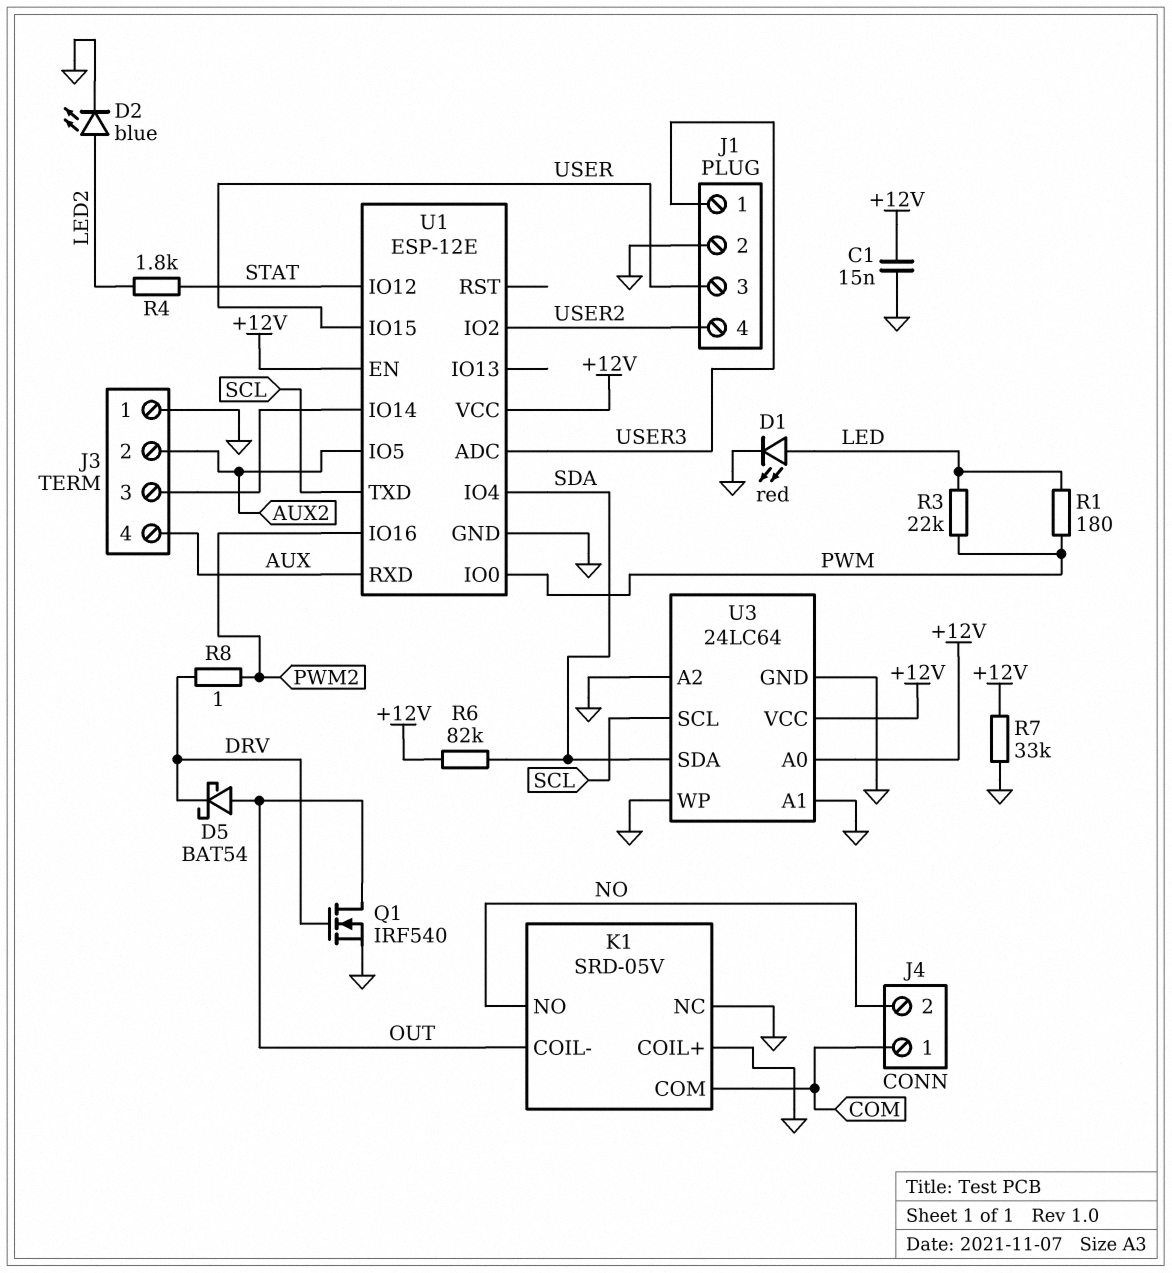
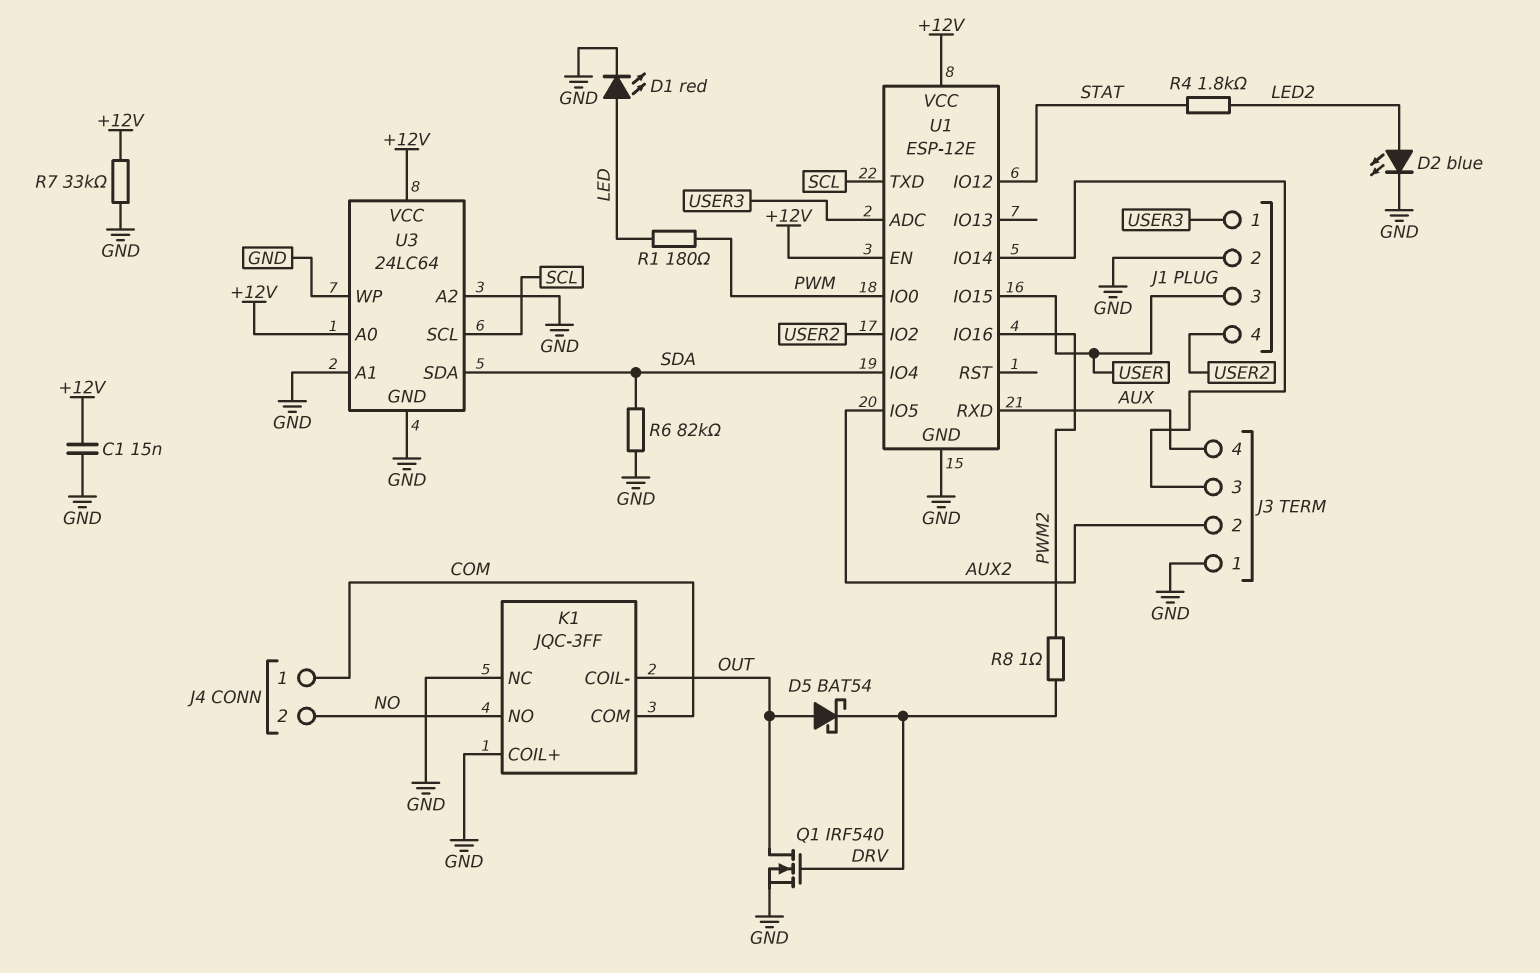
K1: SRD-05V -> JQC-3FF
R3: 22k (LED, PWM) -> none
R6: 82k (+12V, SDA) -> 82k (GND, SDA)

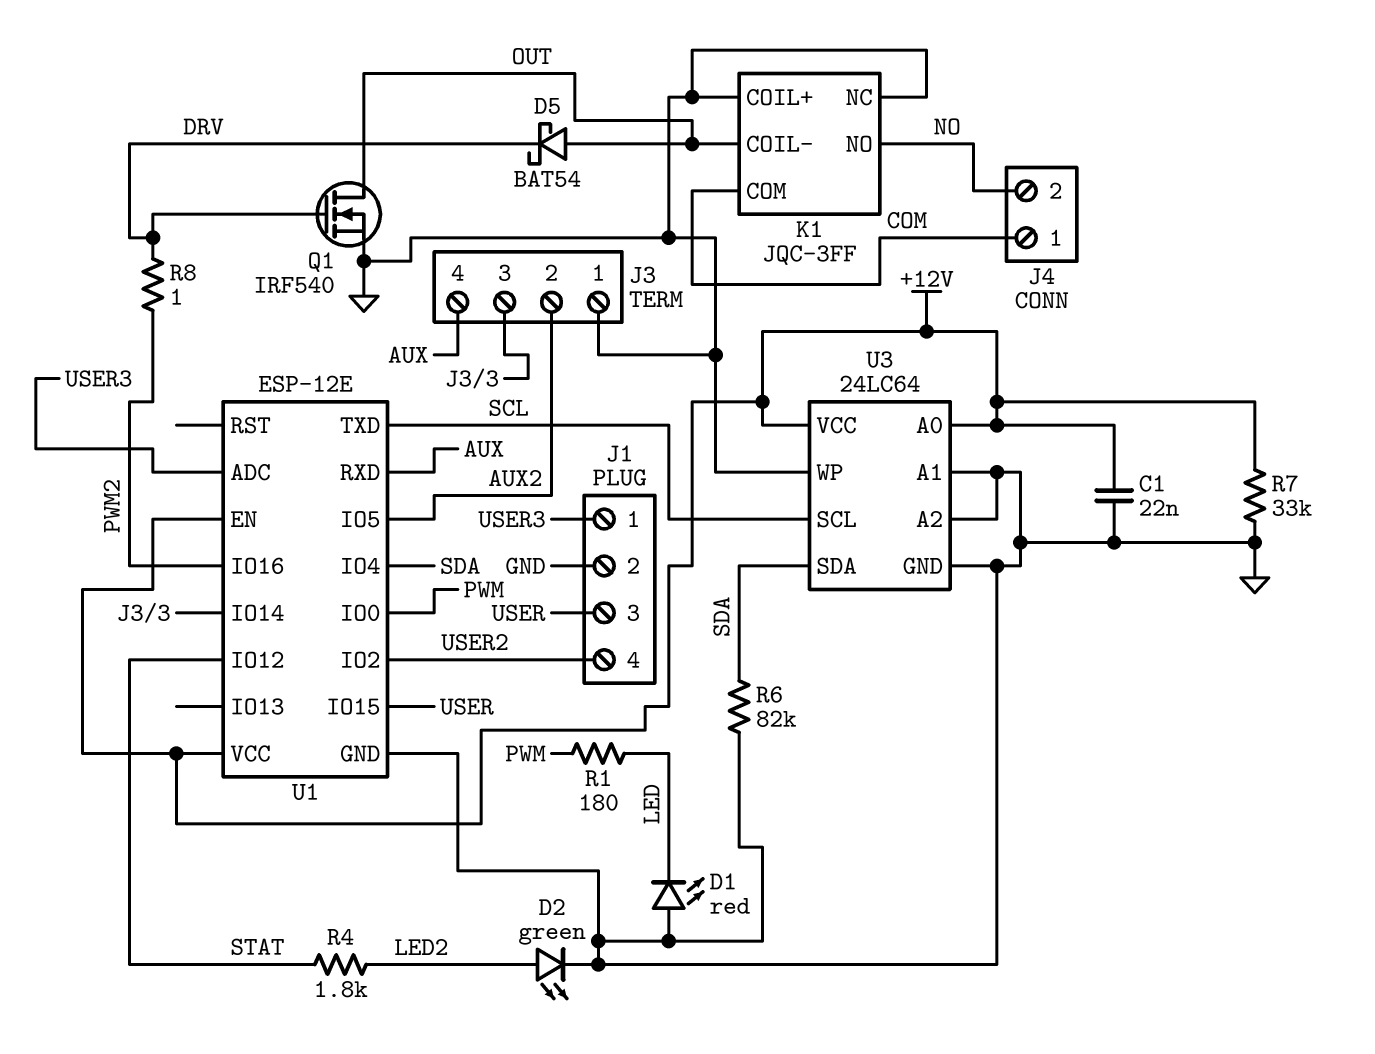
C1: 15nF (+12V, GND) -> 22nF (+12V, GND)
D1: LED red (A LED, K GND) -> LED red (A GND, K LED)
D2: LED blue (A LED2, K GND) -> LED green (A LED2, K GND)

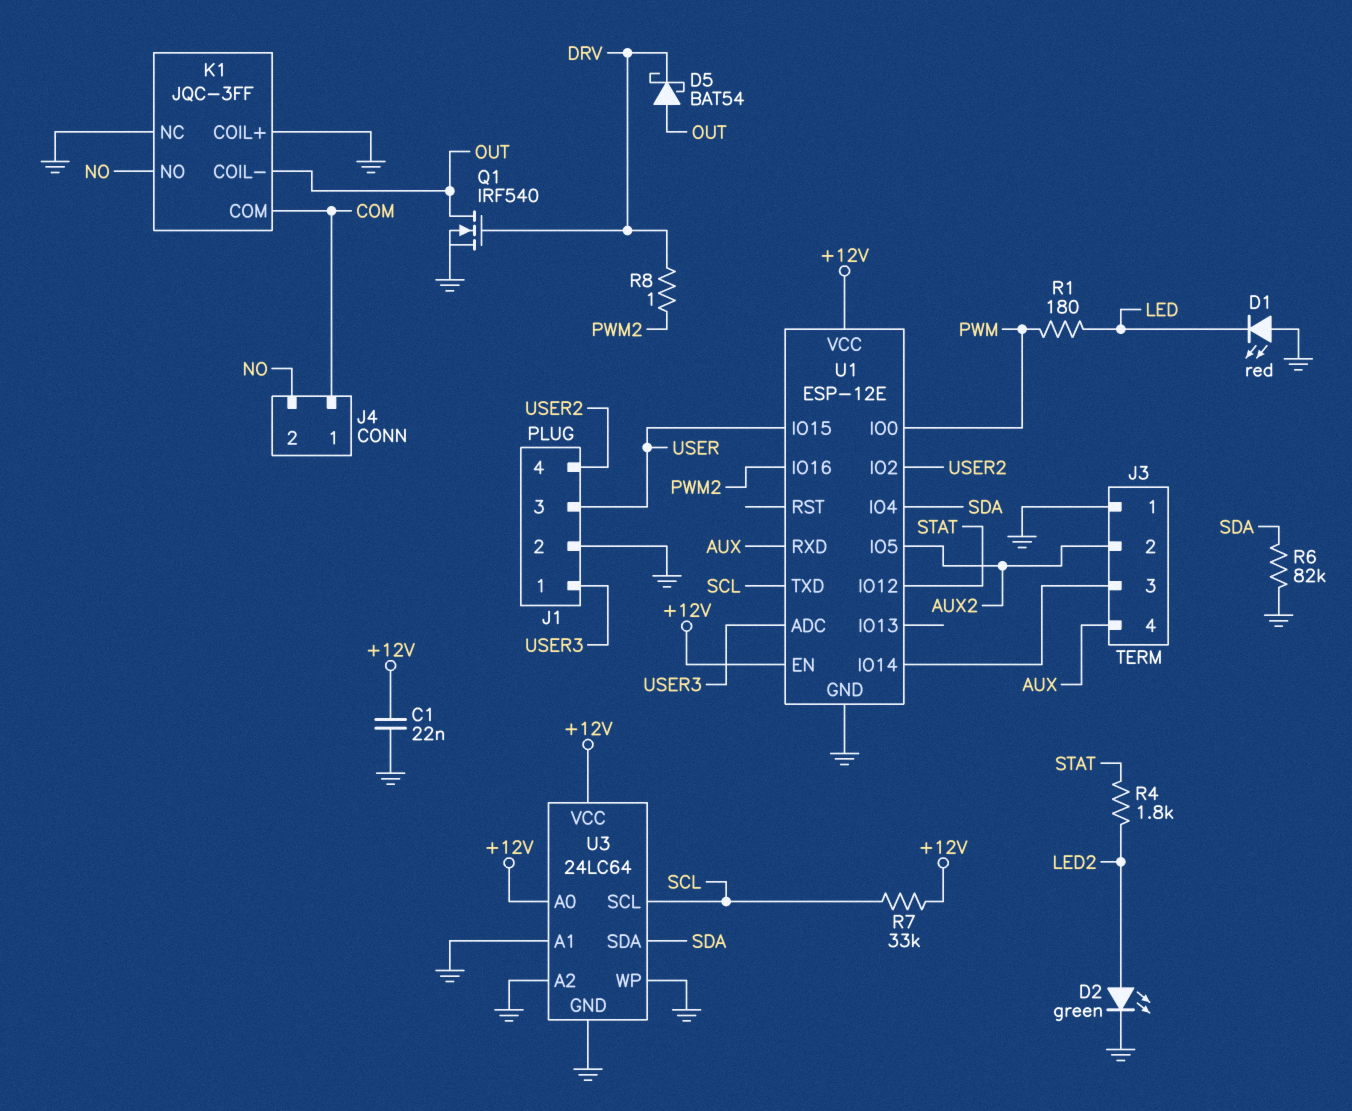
R7: 33k (+12V, GND) -> 33k (+12V, SCL)

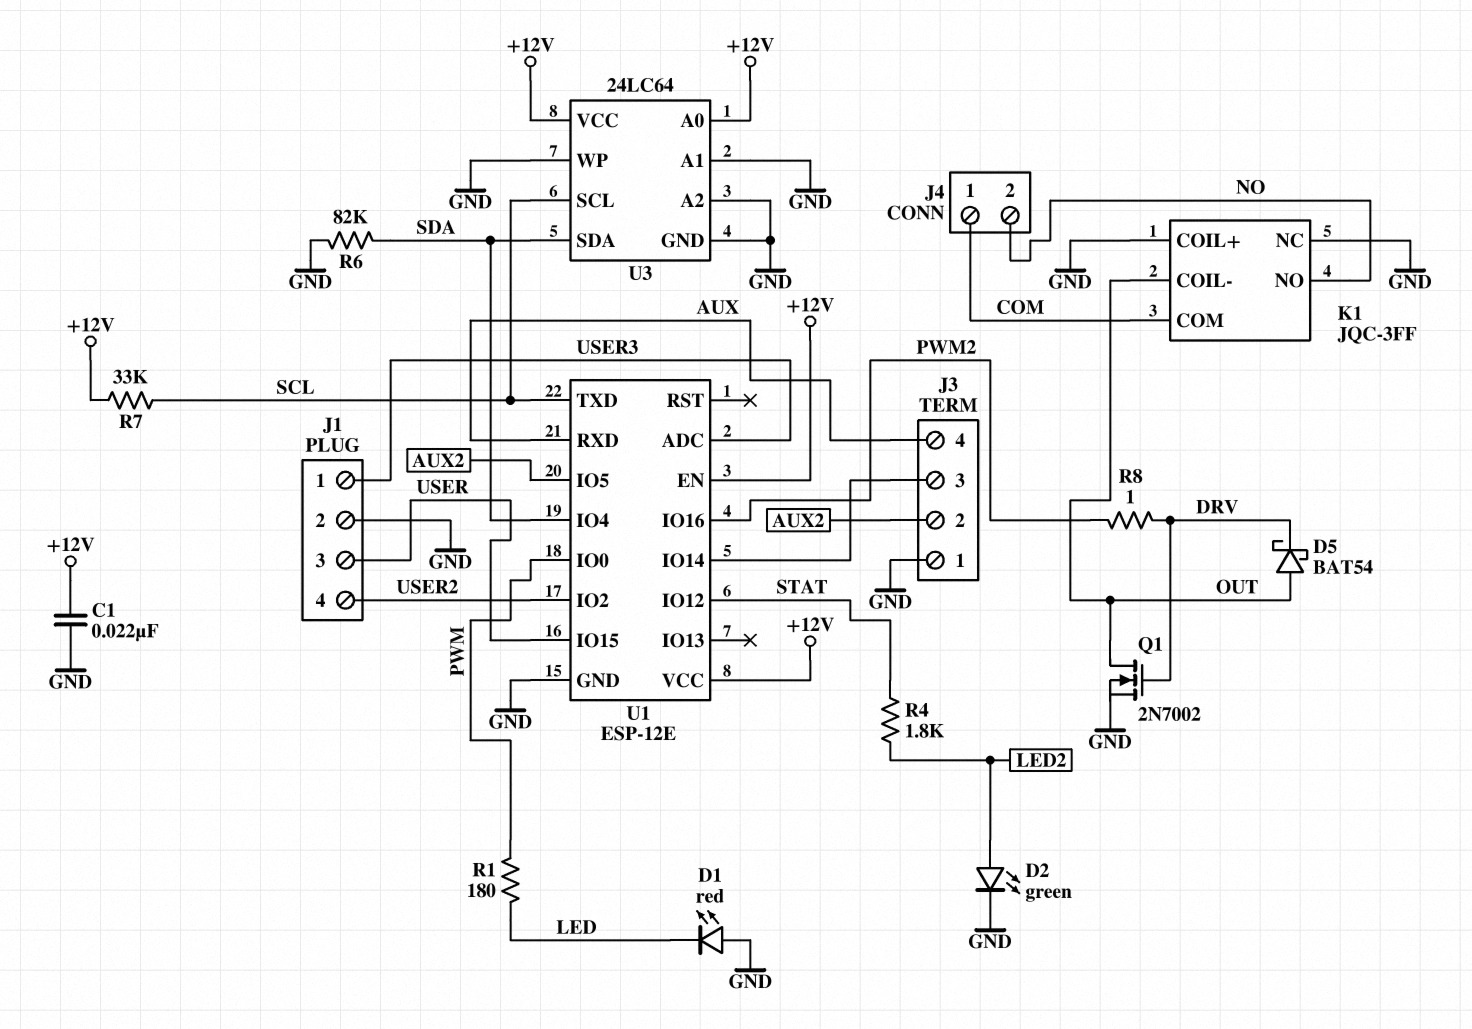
Q1: NMOS IRF540 (G DRV, D OUT, S GND) -> NMOS 2N7002 (G DRV, D OUT, S GND)

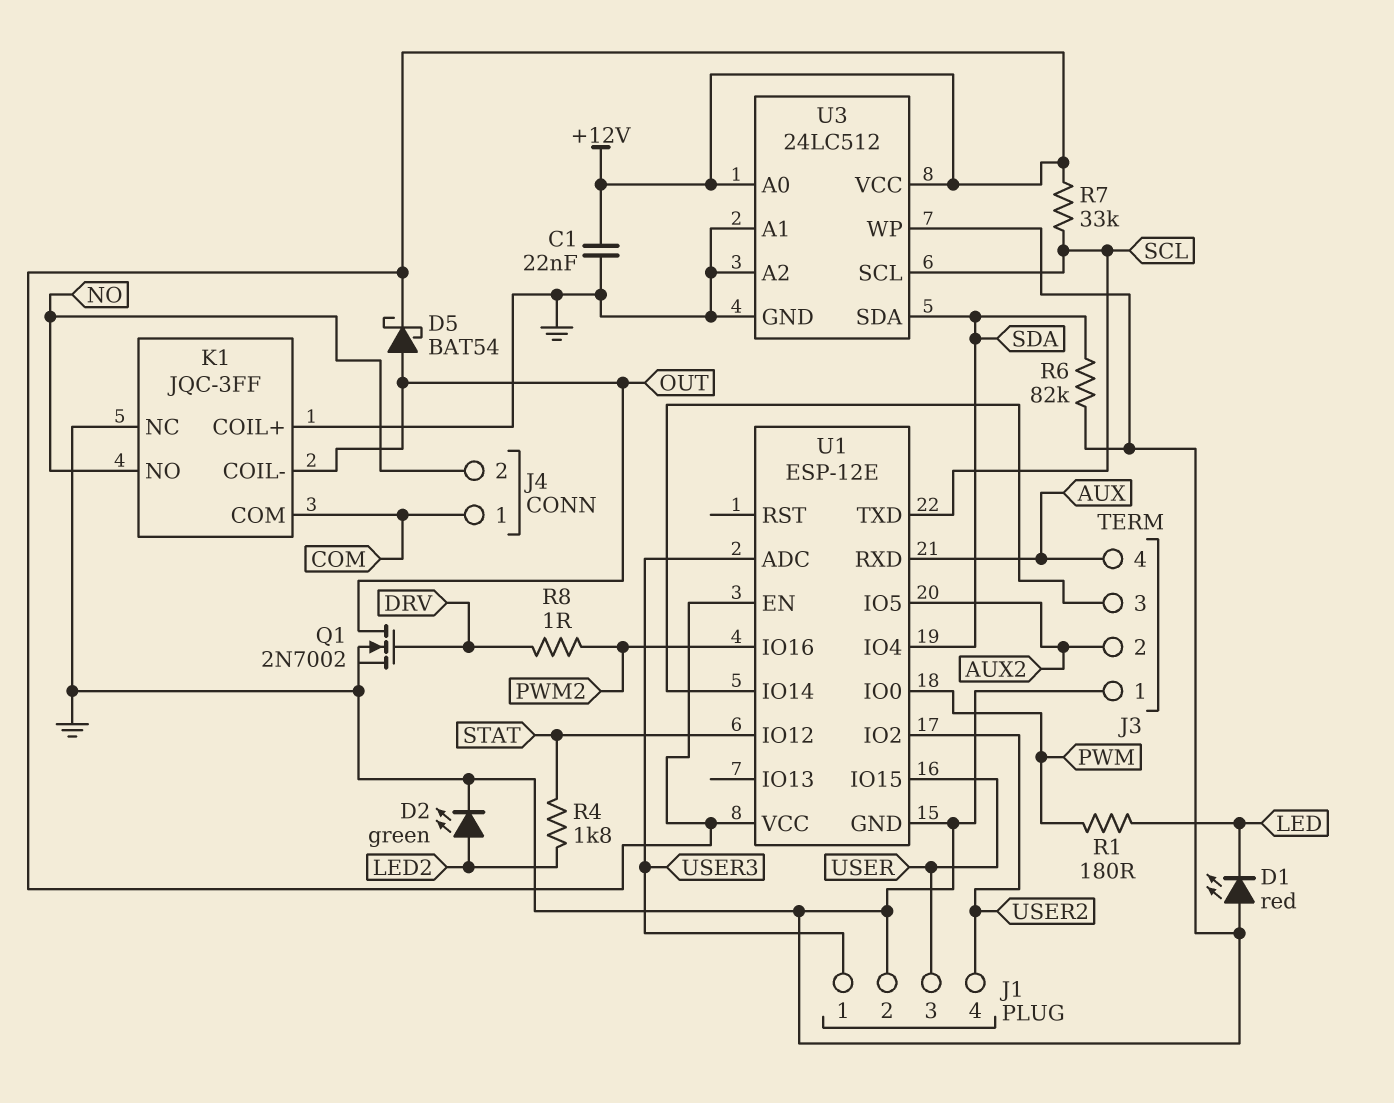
D5: schottky BAT54 (A OUT, K DRV) -> schottky BAT54 (A OUT, K +12V)
U3: 24LC64 -> 24LC512

